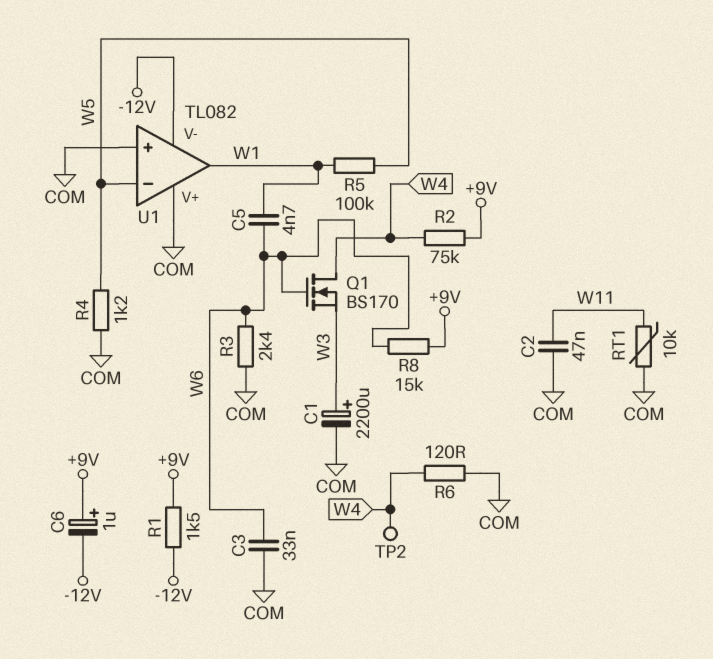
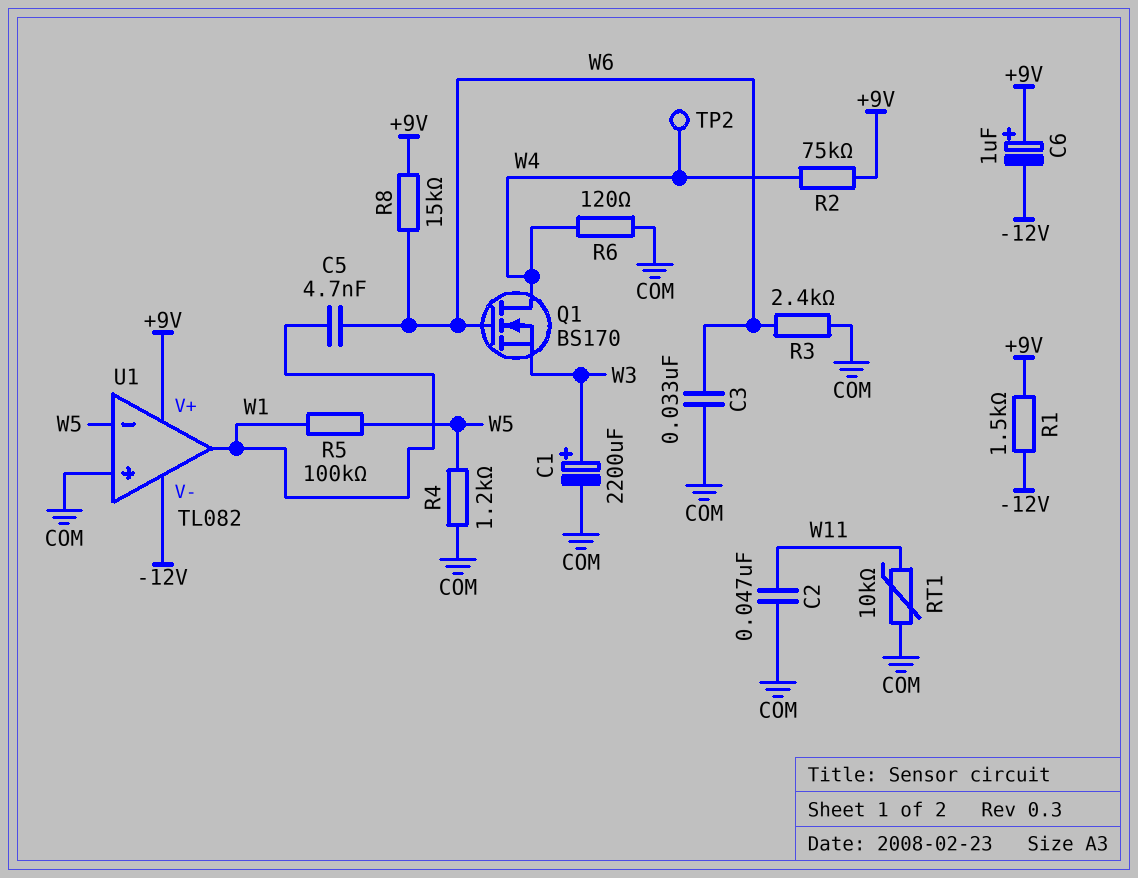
U1 pin V+: COM -> +9V

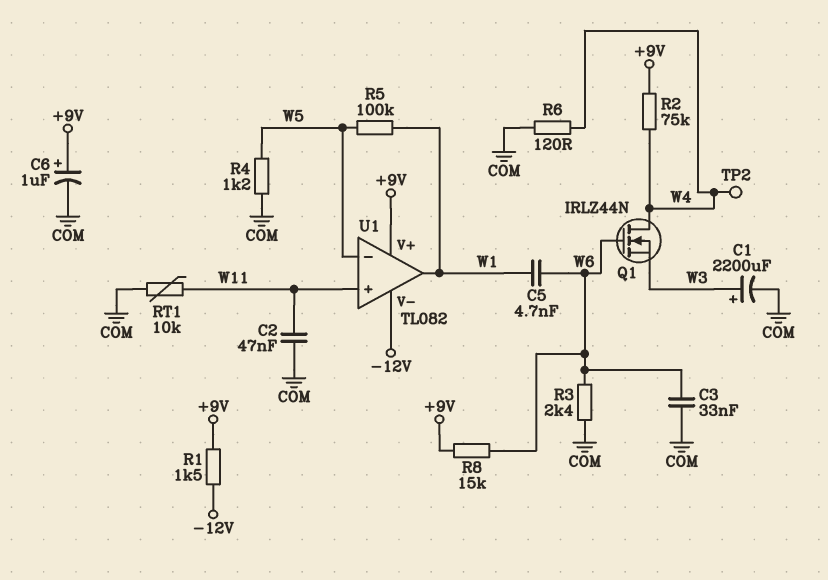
C6: 1uF (plus +9V, minus -12V) -> 1uF (plus +9V, minus COM)
Q1: NMOS BS170 (G W6, D W4, S W3) -> NMOS IRLZ44N (G W6, D W4, S W3)
U1 pin in+: COM -> W11

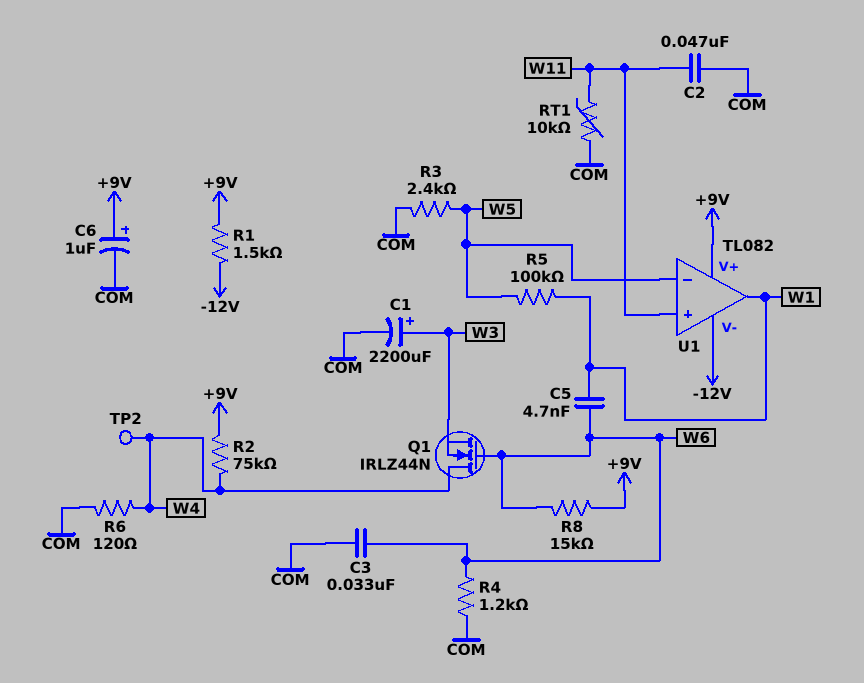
R3: 2.4k (COM, W6) -> 2.4k (COM, W5)
R4: 1.2k (COM, W5) -> 1.2k (COM, W6)

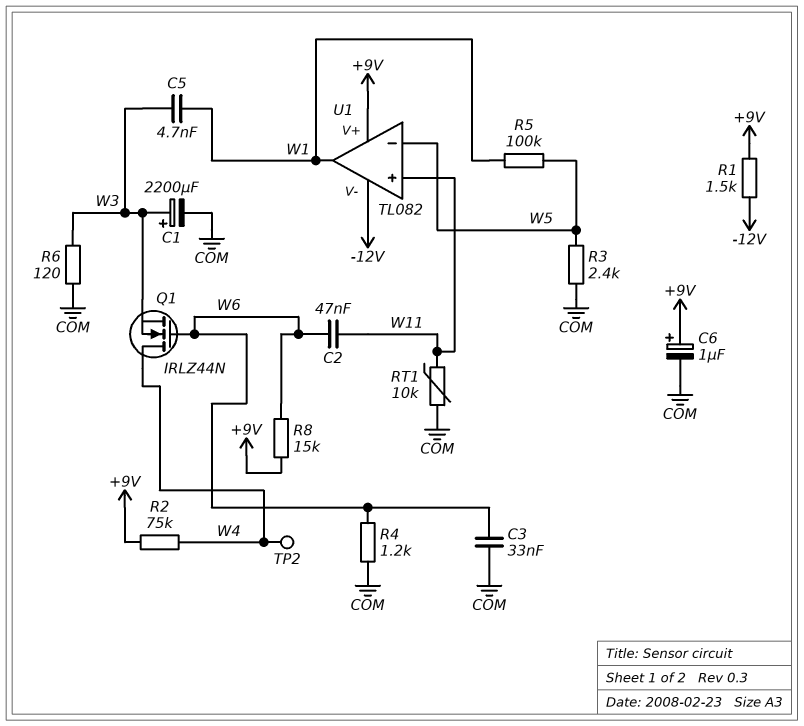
C2: 47nF (COM, W11) -> 47nF (W6, W11)
C5: 4.7nF (W1, W6) -> 4.7nF (W1, W3)
R6: 120 (COM, W4) -> 120 (COM, W3)

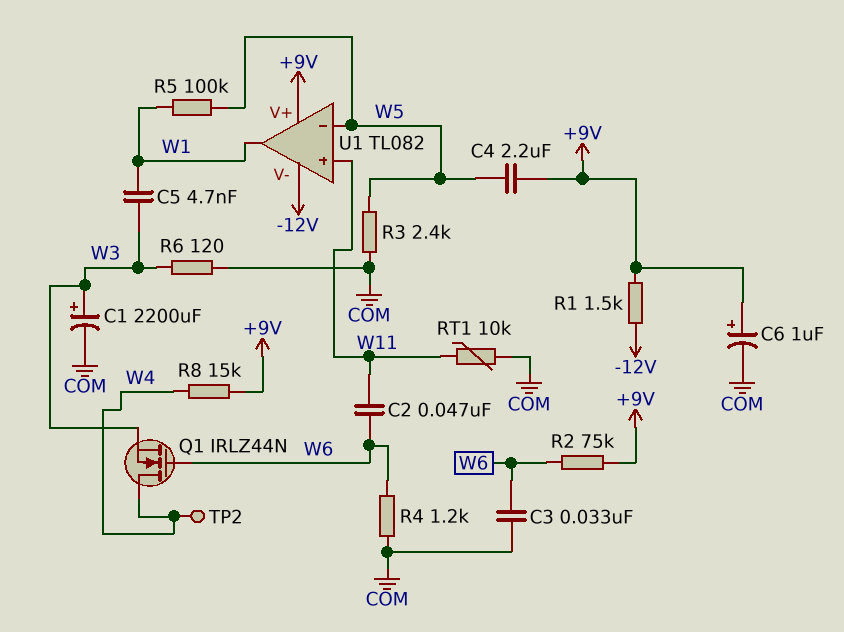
C4: none -> 2.2uF (+9V, W5)
R2: 75k (+9V, W4) -> 75k (+9V, W6)
R8: 15k (+9V, W6) -> 15k (+9V, W4)

